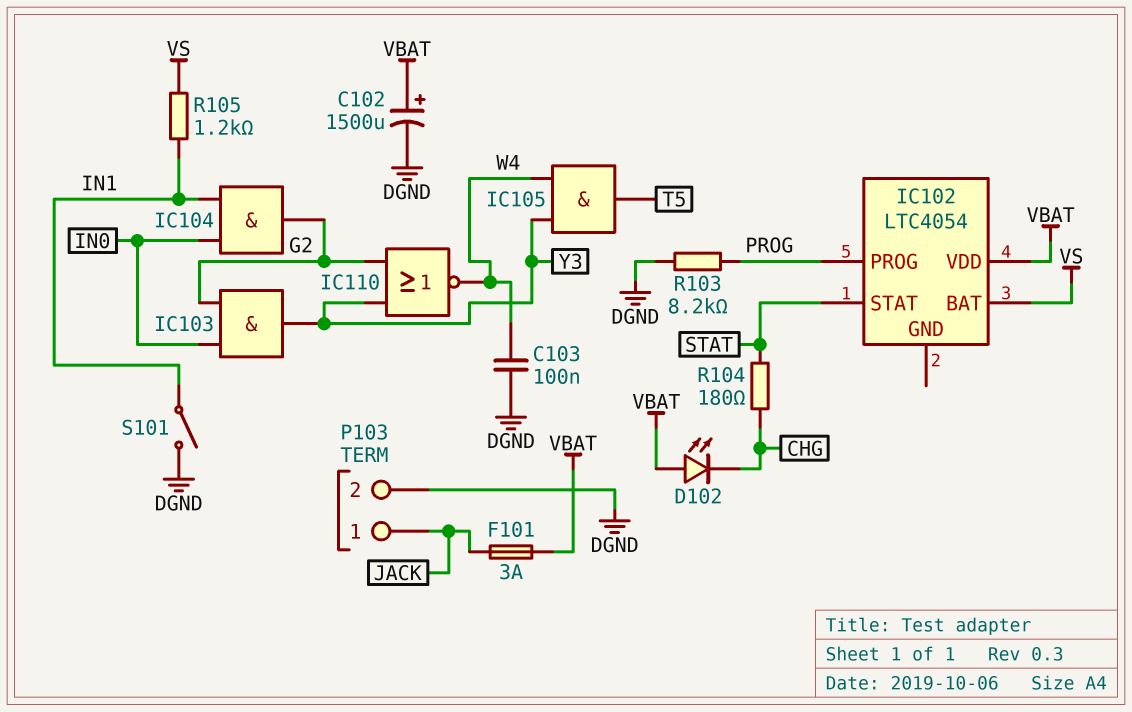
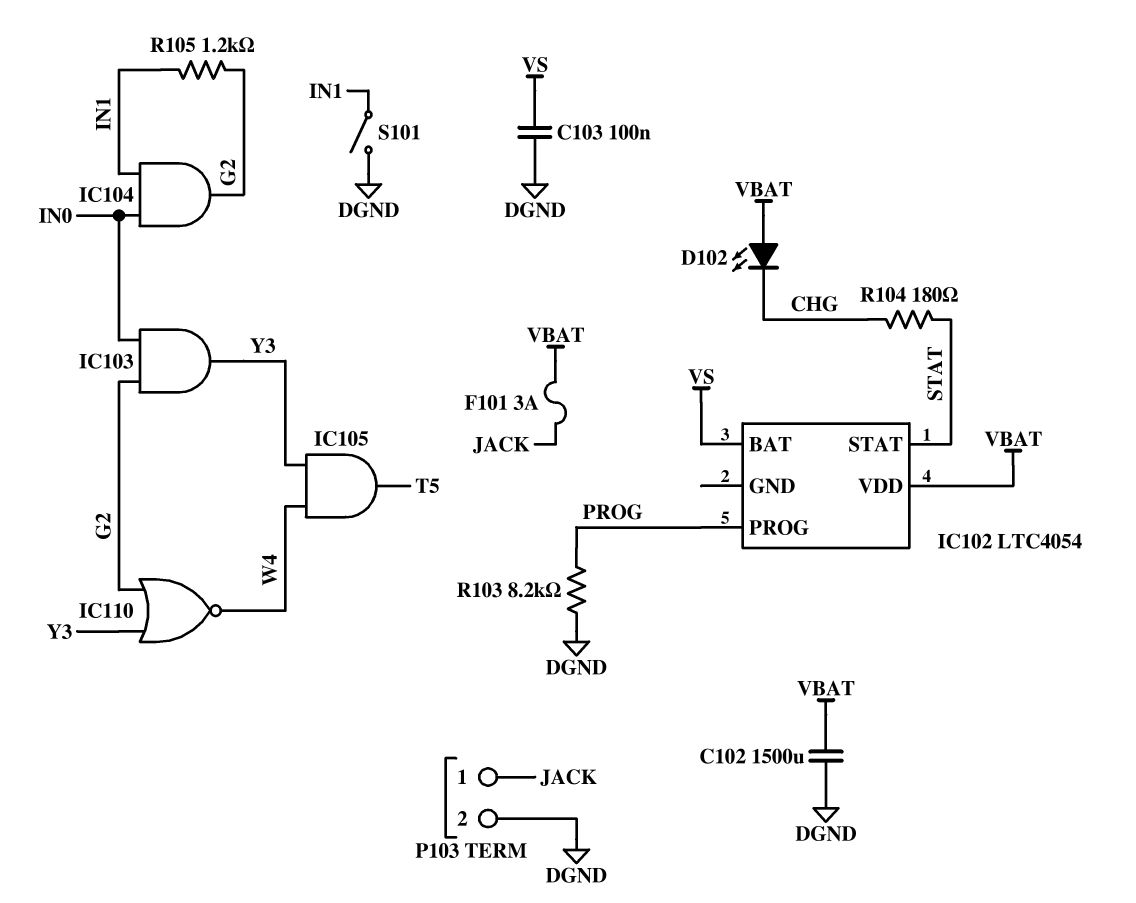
C102: 1500uF (plus VBAT, minus DGND) -> 1500uF (DGND, VBAT)
C103: 100nF (DGND, W4) -> 100nF (DGND, VS)
R105: 1.2k (IN1, VS) -> 1.2k (G2, IN1)

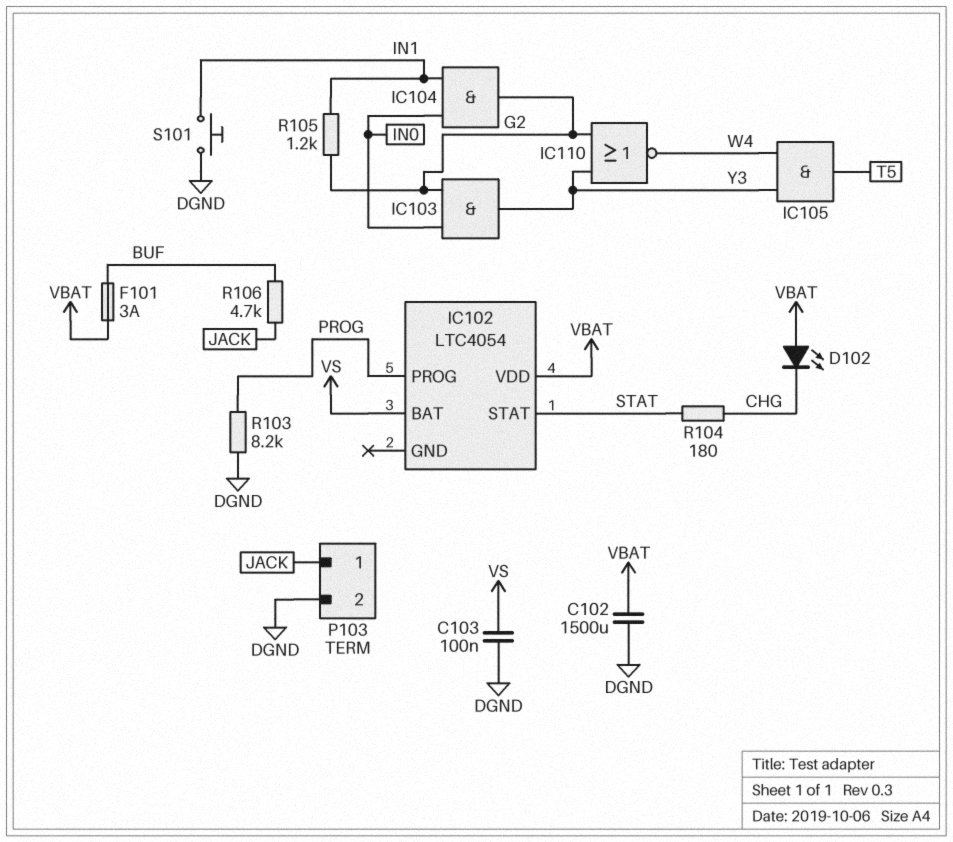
F101: 3A (JACK, VBAT) -> 3A (BUF, VBAT)
R106: none -> 4.7k (BUF, JACK)
S101: switch (DGND, IN1) -> button (DGND, IN1)

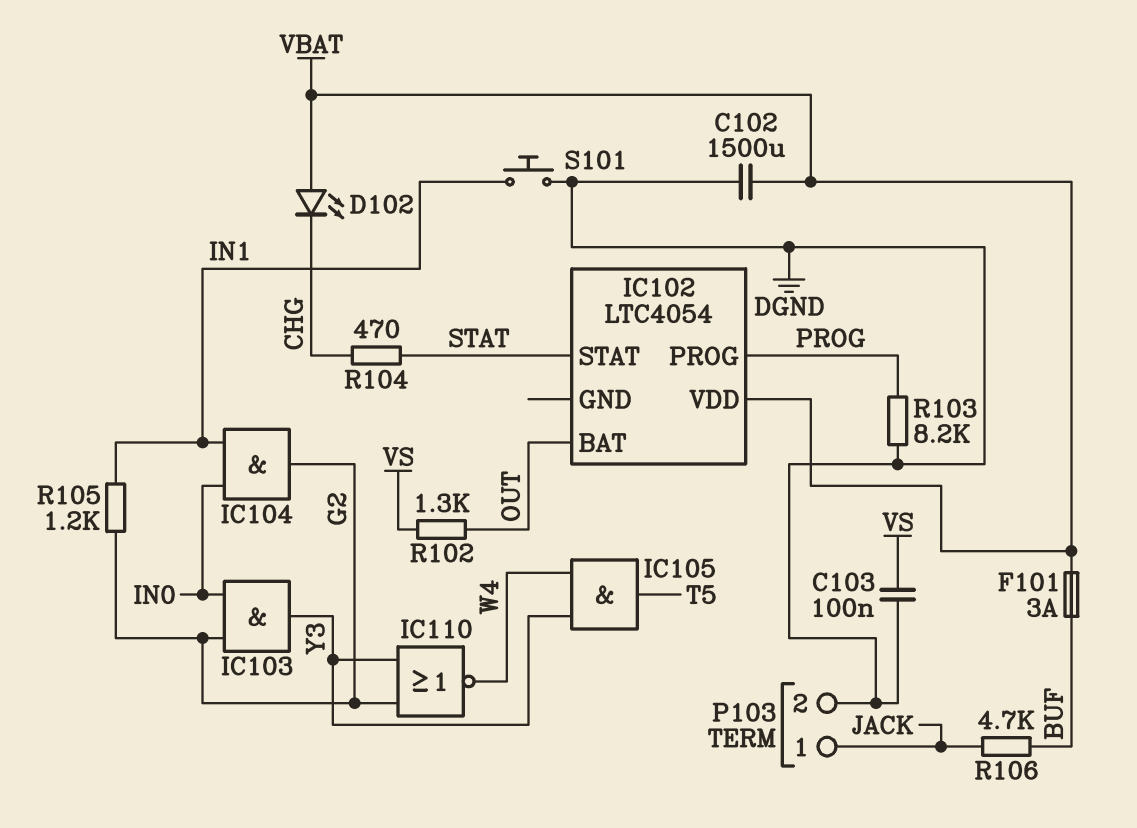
IC102 pin BAT: VS -> OUT
R102: none -> 1.3k (OUT, VS)
R104: 180 (CHG, STAT) -> 470 (CHG, STAT)

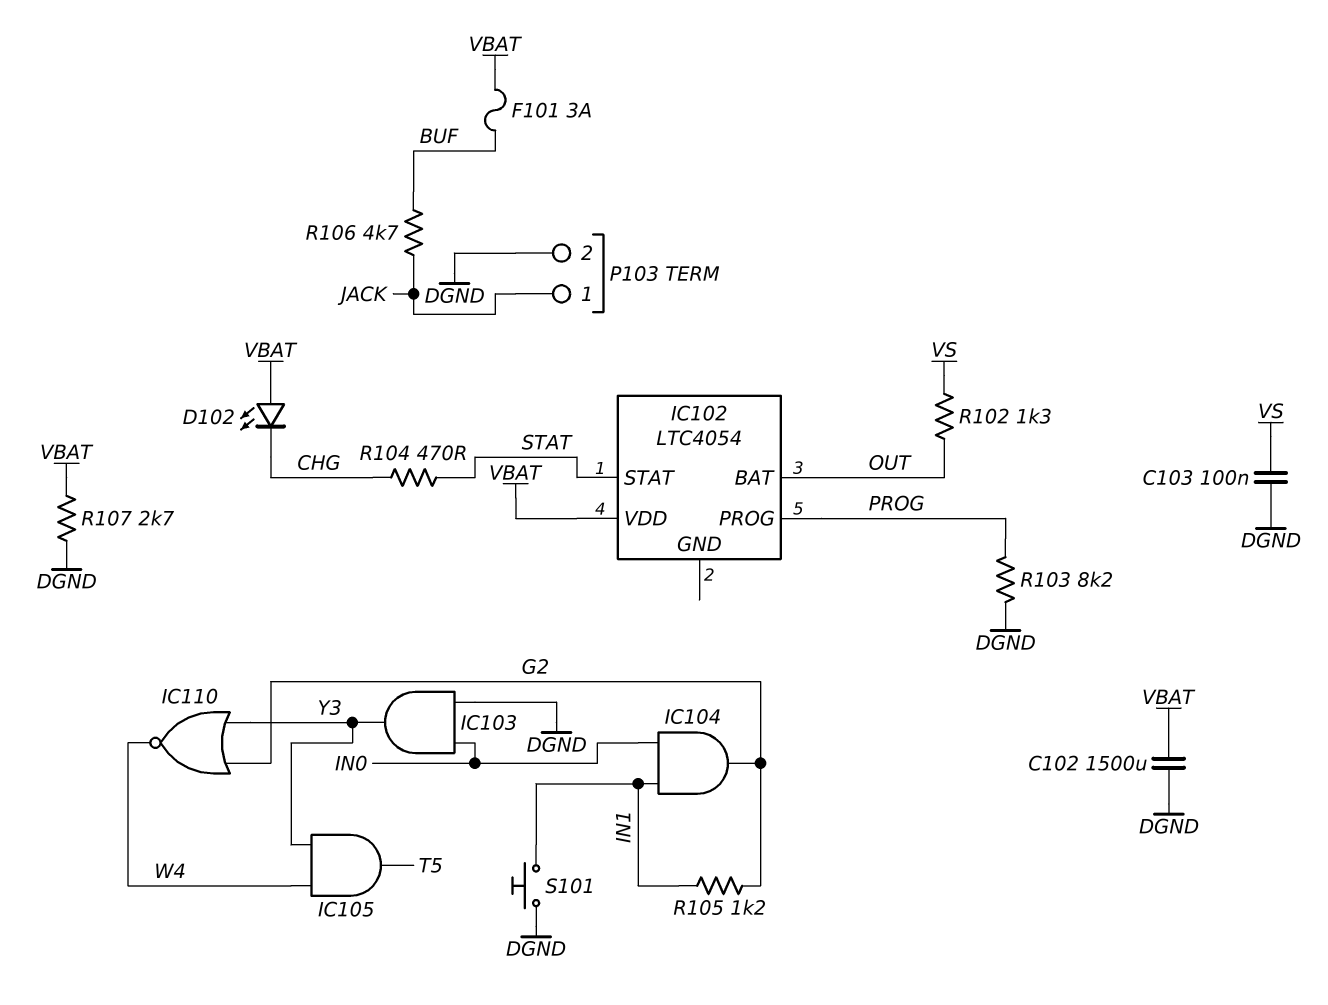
IC103: AND (in G2, in IN0, out Y3) -> AND (in DGND, in IN0, out Y3)
R107: none -> 2.7k (DGND, VBAT)

